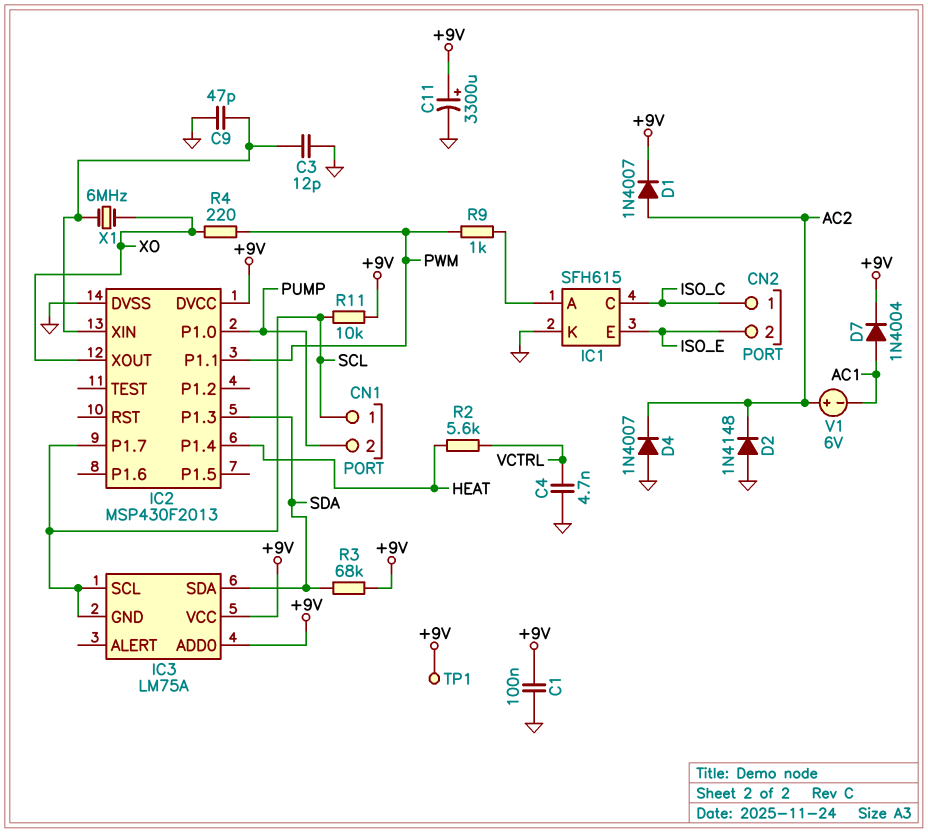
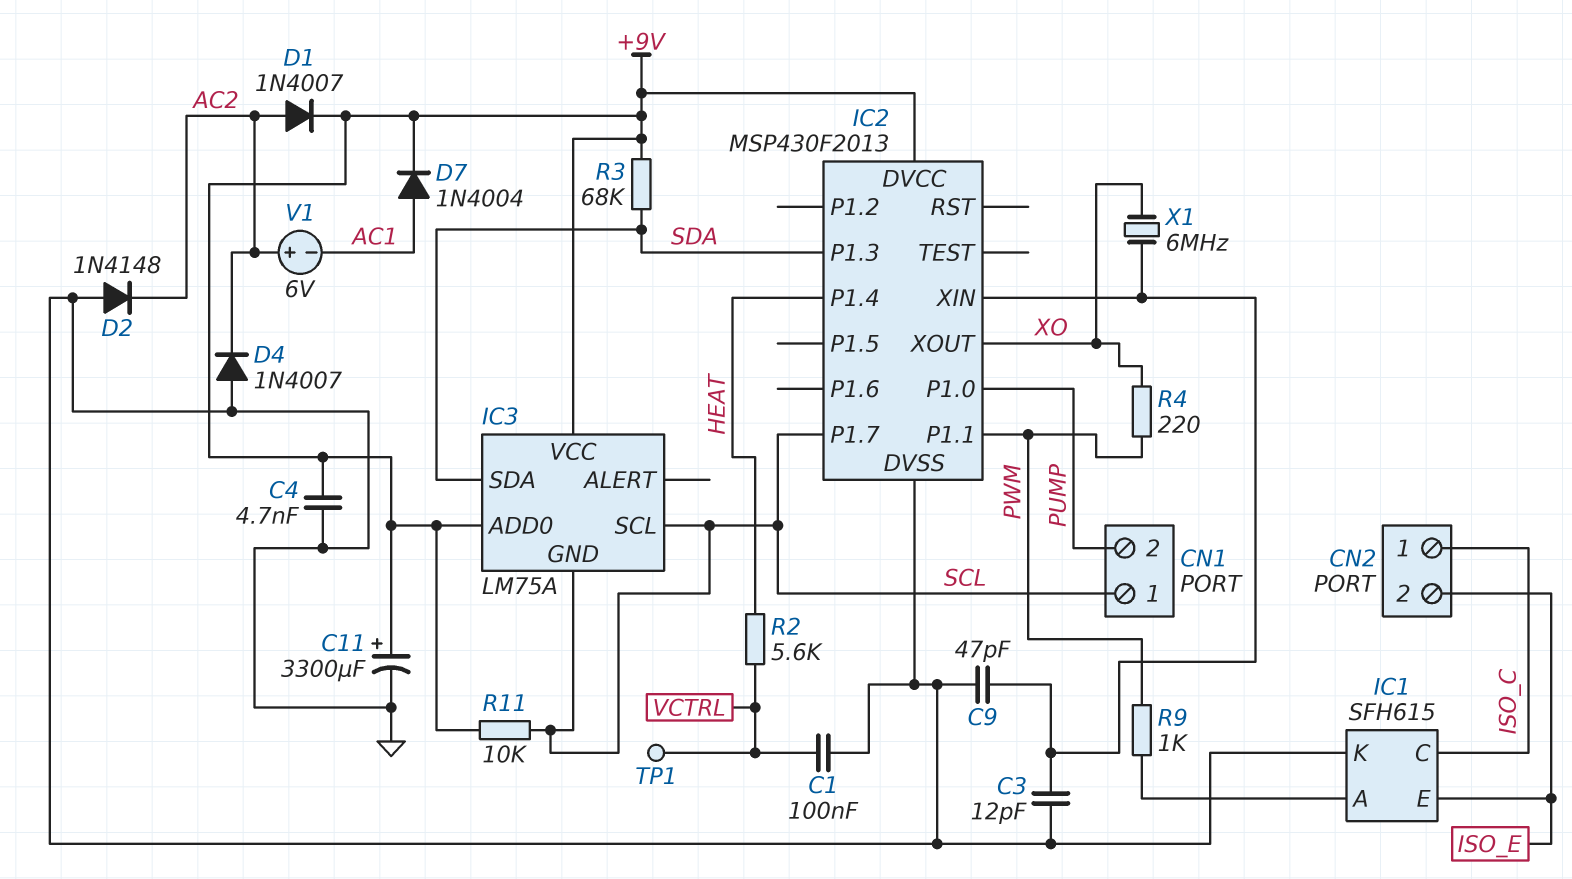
C1: 100nF (+9V, GND) -> 100nF (GND, VCTRL)
C4: 4.7nF (GND, VCTRL) -> 4.7nF (+9V, GND)
TP1: test point (+9V) -> test point (VCTRL)

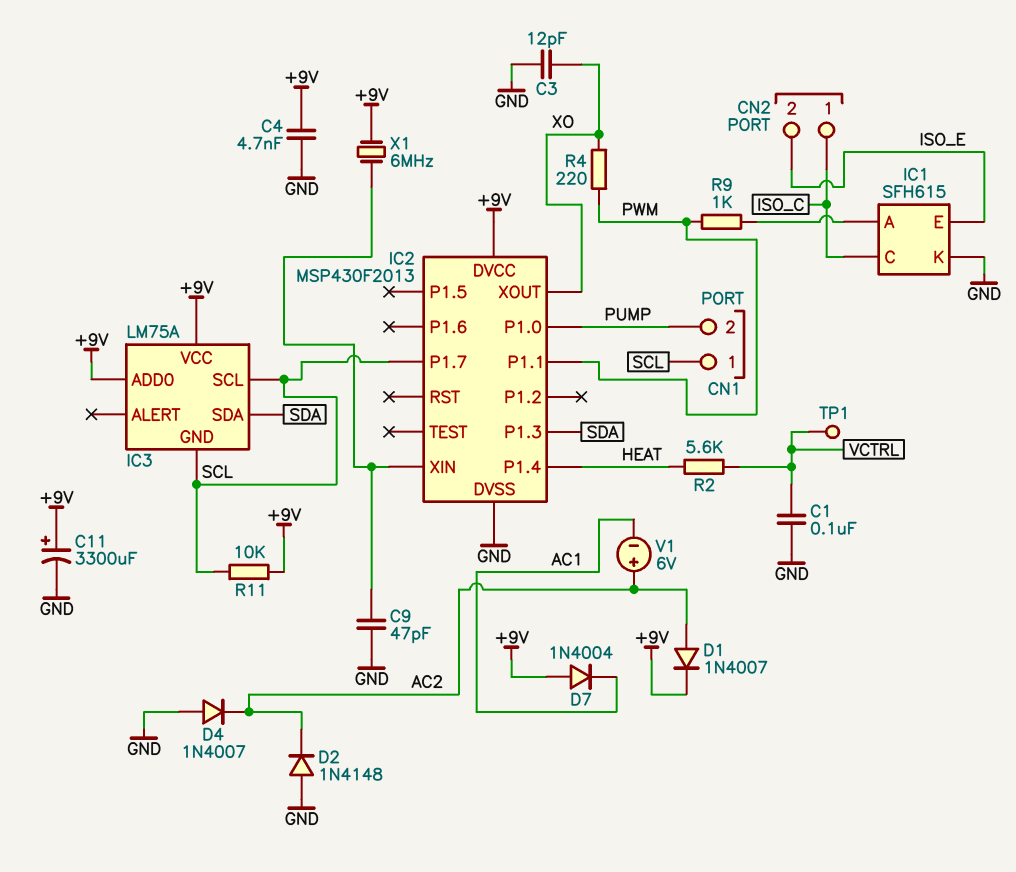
C3: 12pF (GND, IC2/XIN) -> 12pF (GND, XO)
D7: diode 1N4004 (A AC1, K +9V) -> diode 1N4004 (A +9V, K AC1)
R3: 68k (+9V, SDA) -> none
X1: 6MHz (IC2/XIN, XO) -> 6MHz (+9V, IC2/XIN)

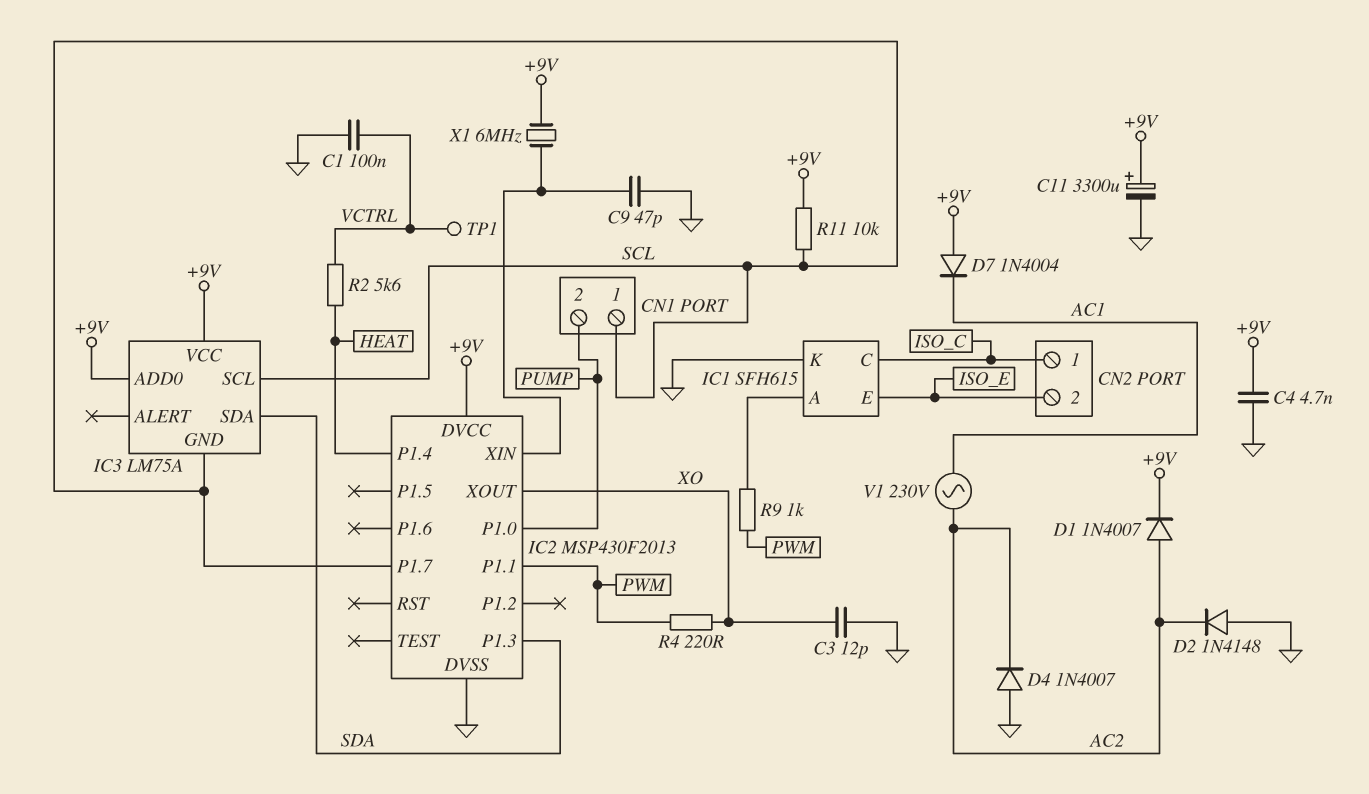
V1: 6V (plus AC2, minus AC1) -> AC 230V (AC1, AC2)

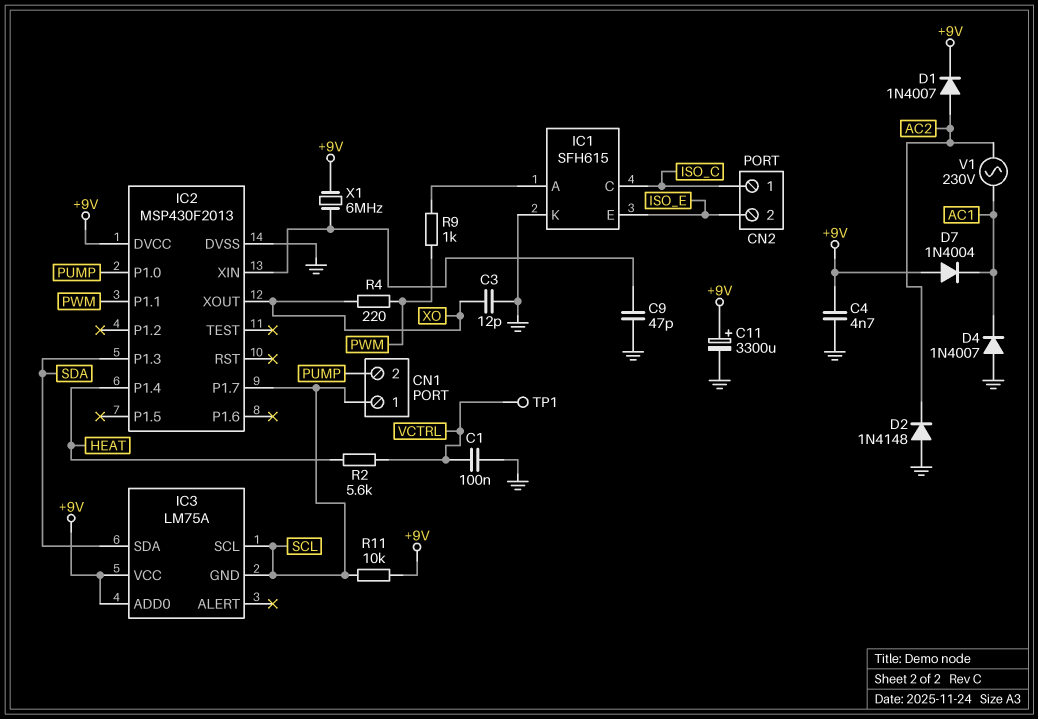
D4: diode 1N4007 (A GND, K AC2) -> diode 1N4007 (A GND, K AC1)

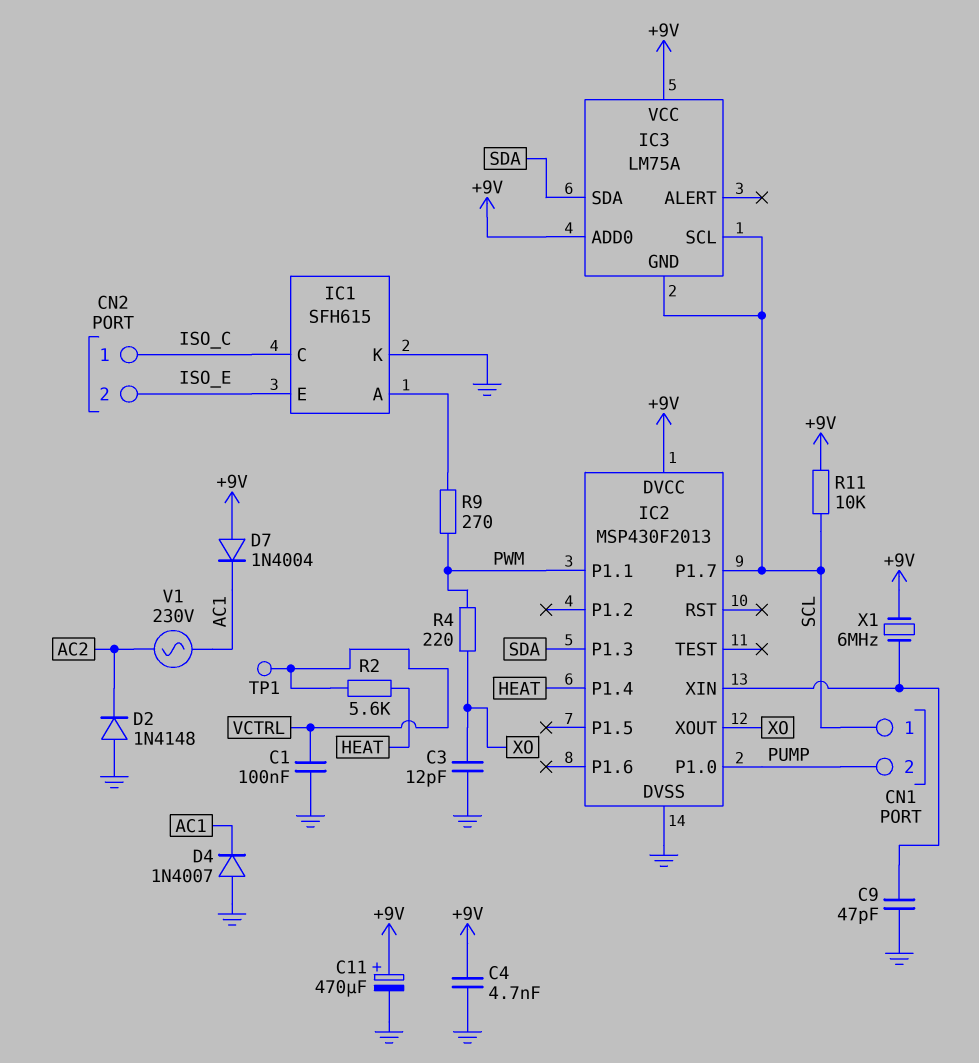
C11: 3300uF (plus +9V, minus GND) -> 470uF (plus +9V, minus GND)
D1: diode 1N4007 (A AC2, K +9V) -> none
R9: 1k (IC1/A, PWM) -> 270 (IC1/A, PWM)

